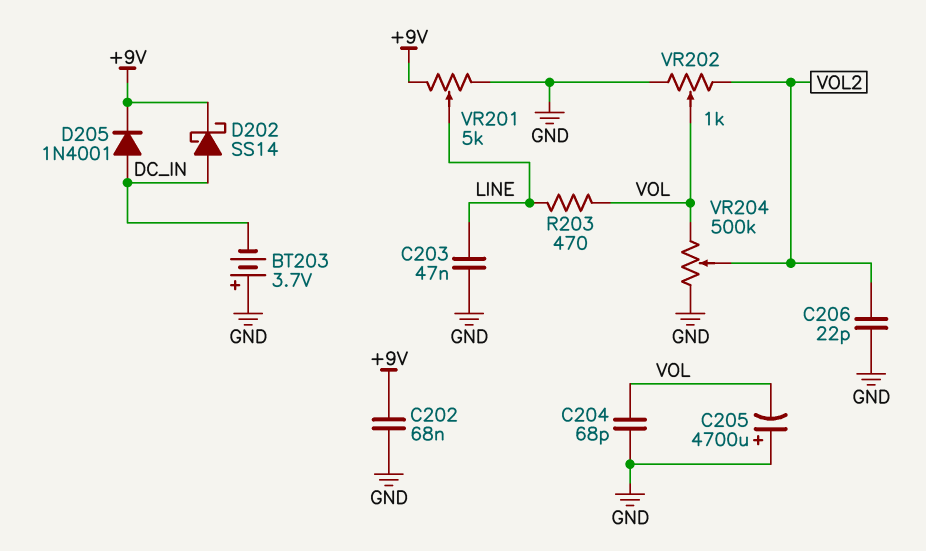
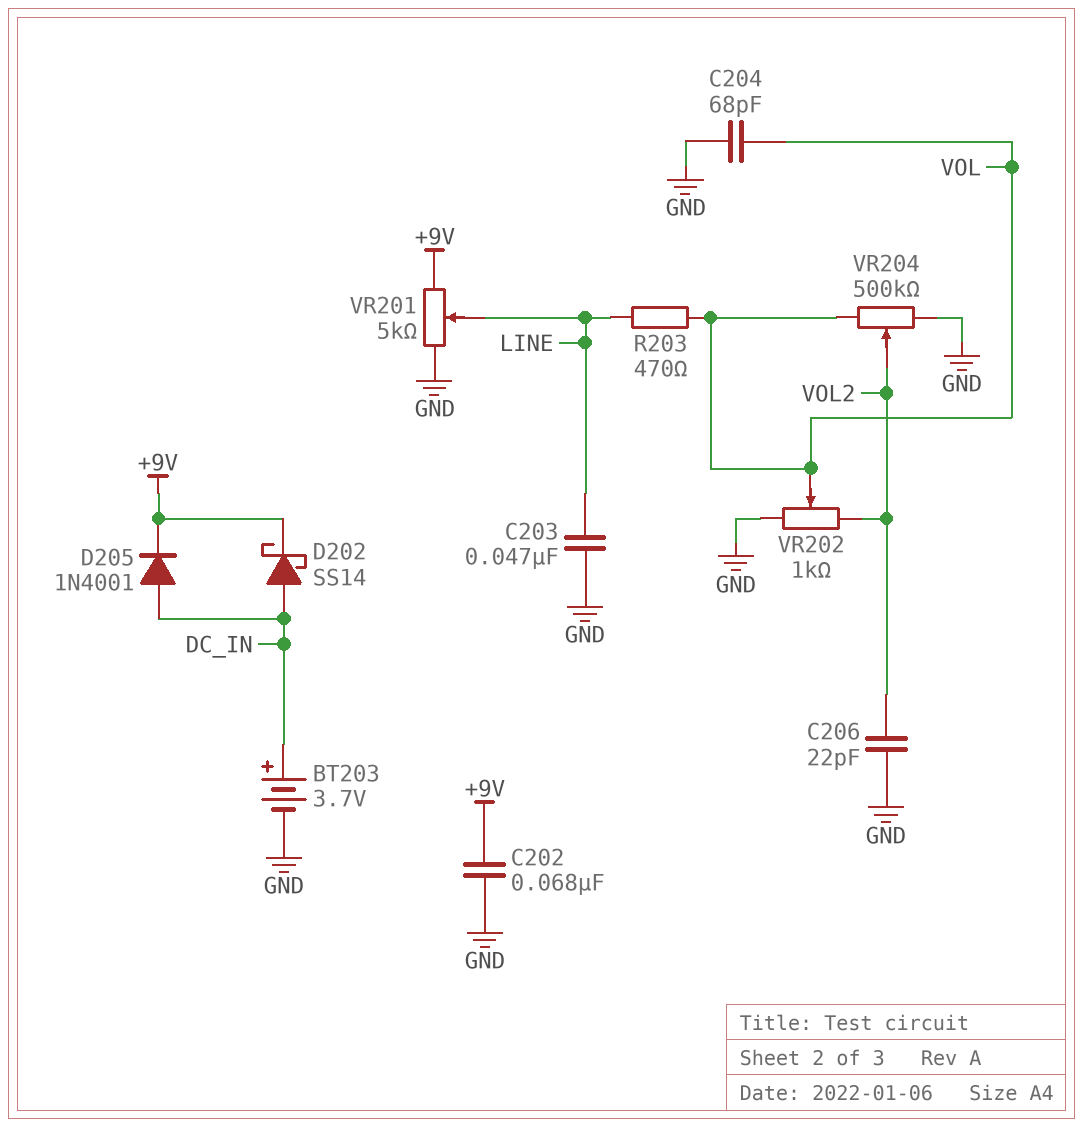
BT203: 3.7V (plus GND, minus DC_IN) -> 3.7V (plus DC_IN, minus GND)
C205: 4700uF (plus GND, minus VOL) -> none

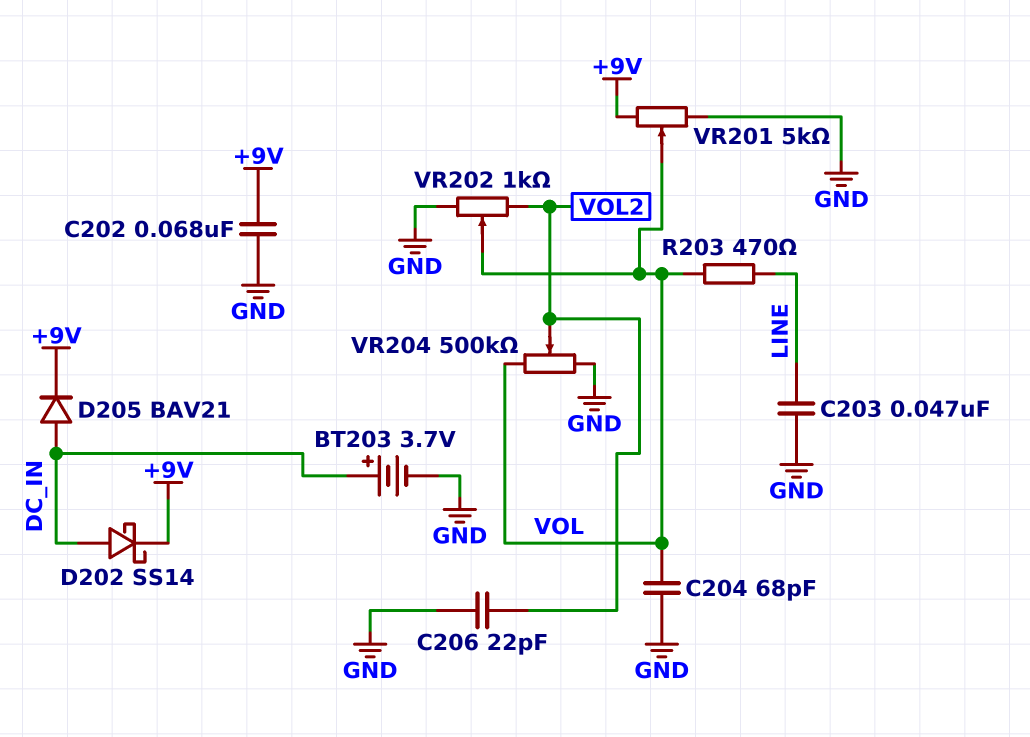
D205: diode 1N4001 (A DC_IN, K +9V) -> diode BAV21 (A DC_IN, K +9V)
VR201: 5k (+9V, GND, wiper LINE) -> 5k (+9V, GND, wiper VOL)

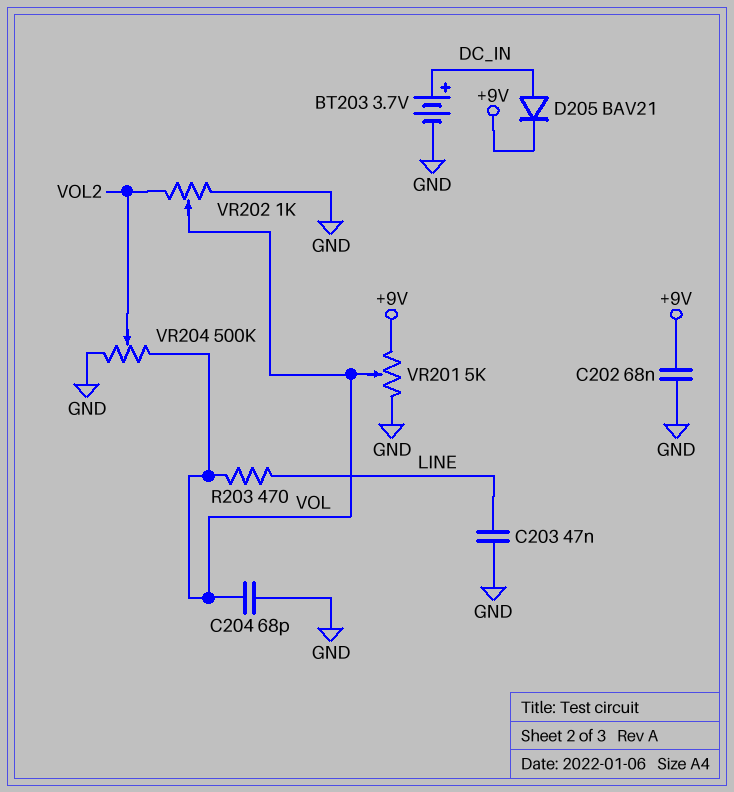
C206: 22pF (GND, VOL2) -> none
D202: schottky SS14 (A DC_IN, K +9V) -> none

